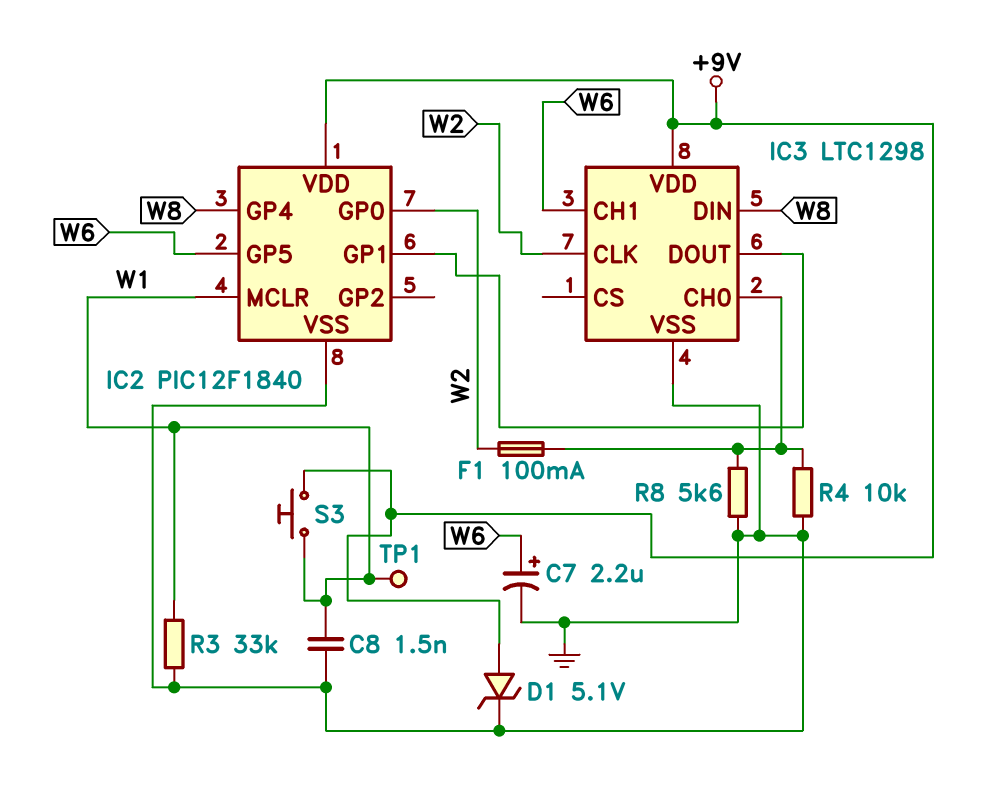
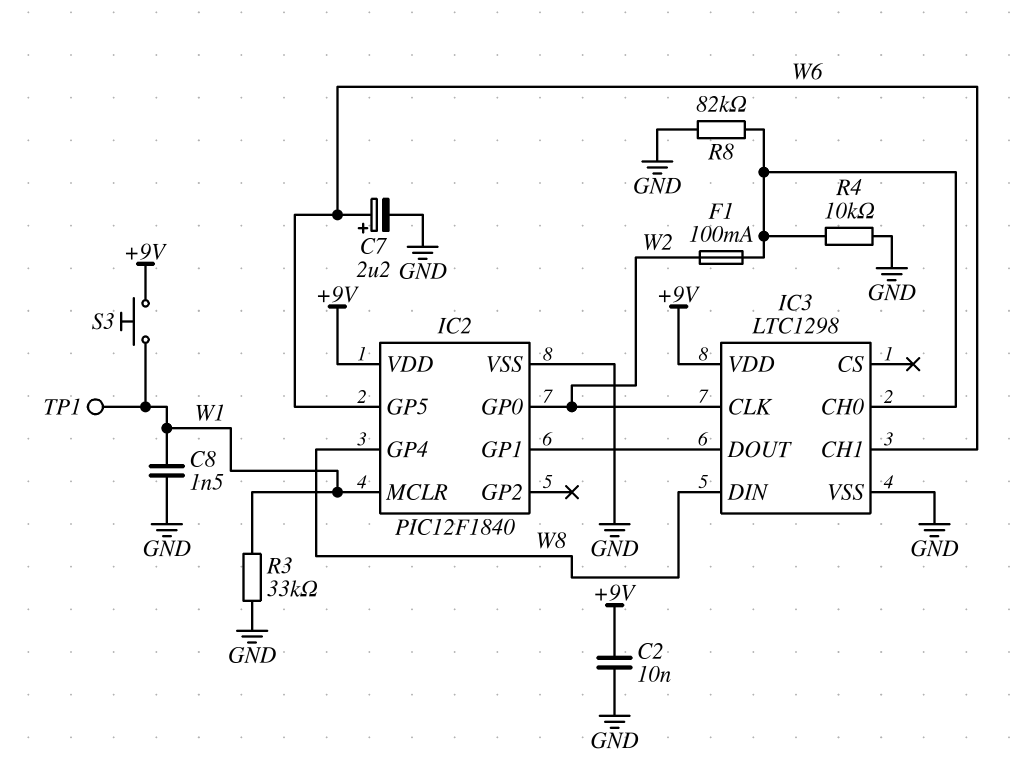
C2: none -> 10nF (+9V, GND)
D1: zener 5.1V (A +9V, K GND) -> none
R8: 5.6k (GND, IC3/CH0) -> 82k (GND, IC3/CH0)

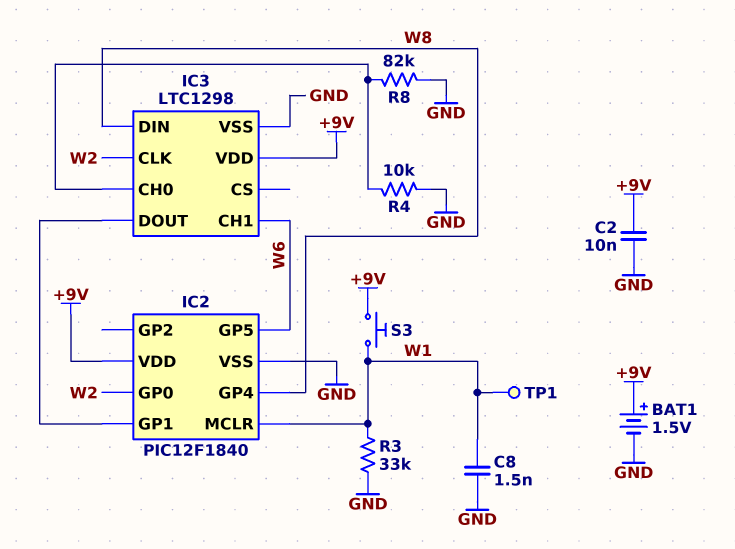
BAT1: none -> 1.5V (plus +9V, minus GND)
C7: 2.2uF (plus W6, minus GND) -> none
F1: 100mA (IC3/CH0, W2) -> none

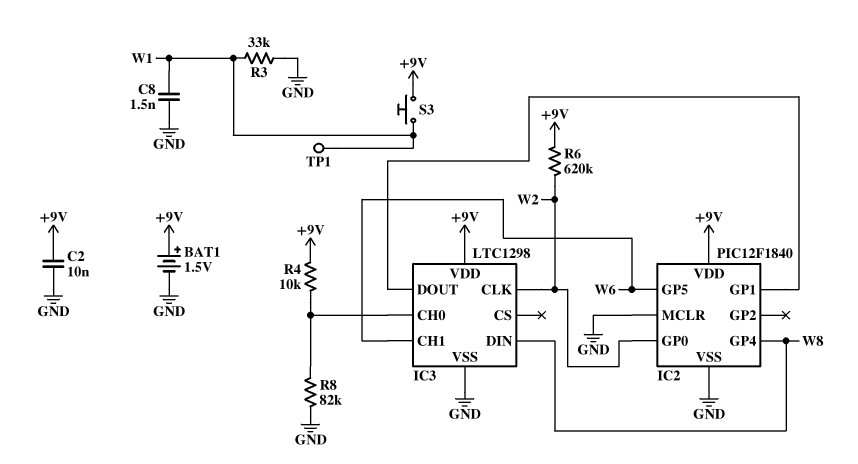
IC2 pin MCLR: W1 -> GND
R4: 10k (GND, IC3/CH0) -> 10k (+9V, IC3/CH0)
R6: none -> 620k (+9V, W2)

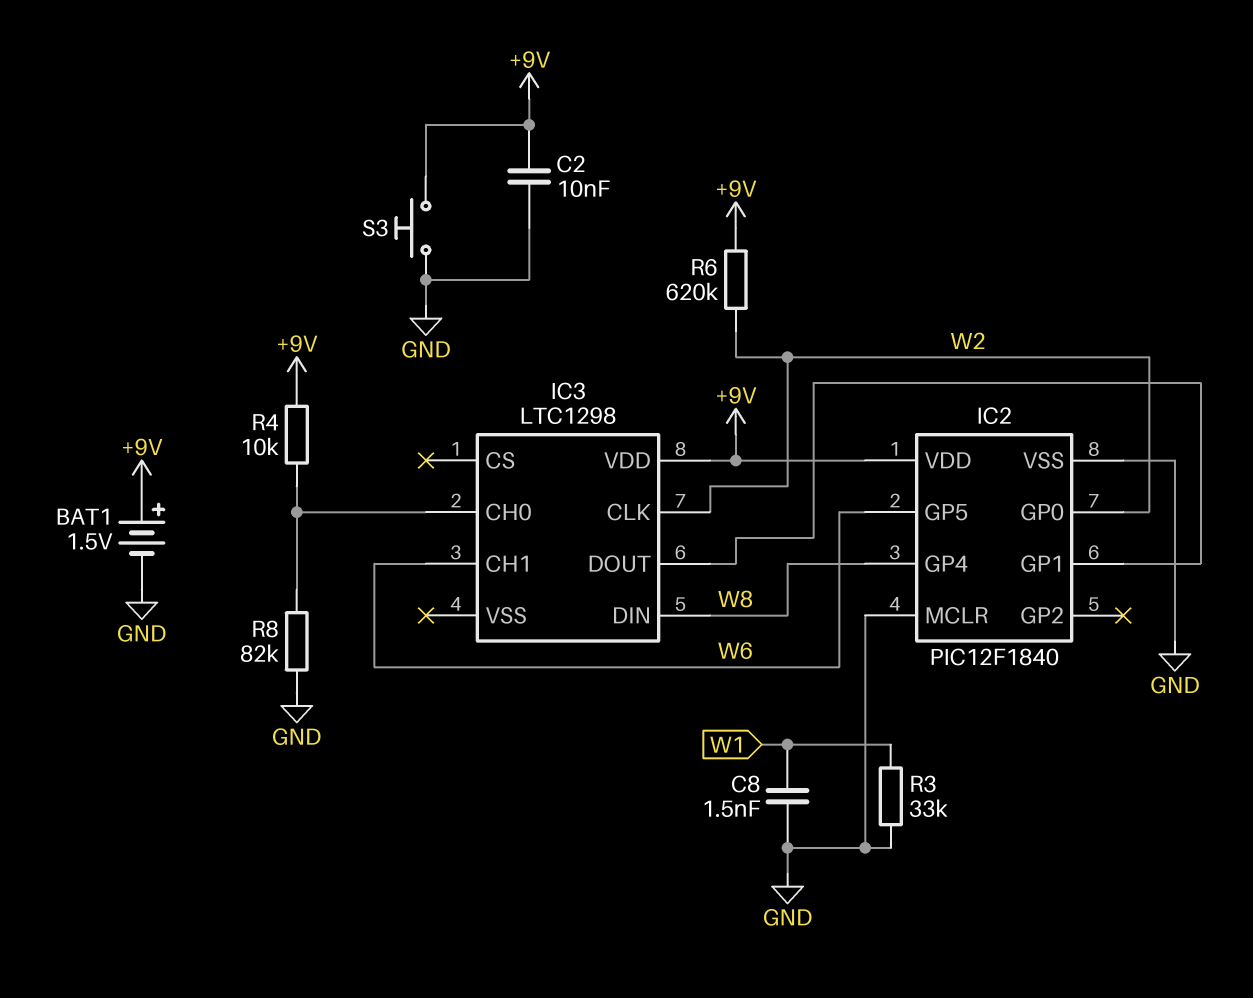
IC3 pin VSS: GND -> none
S3: button (+9V, W1) -> button (+9V, GND)
TP1: test point (W1) -> none

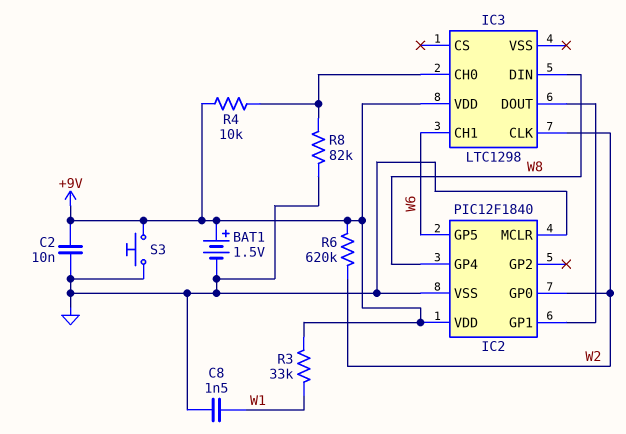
R3: 33k (GND, W1) -> 33k (+9V, W1)

